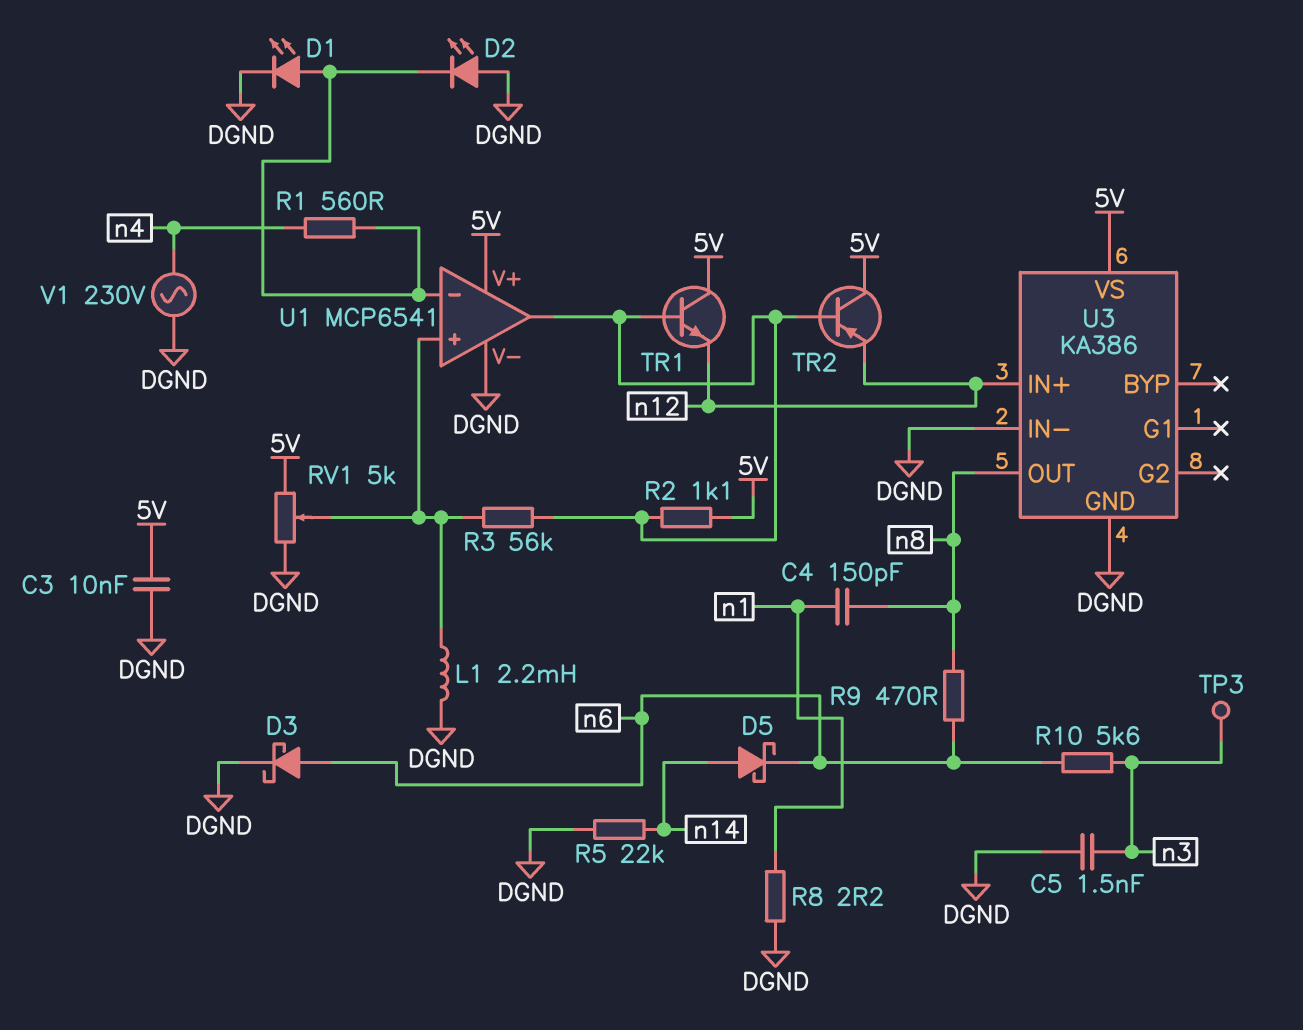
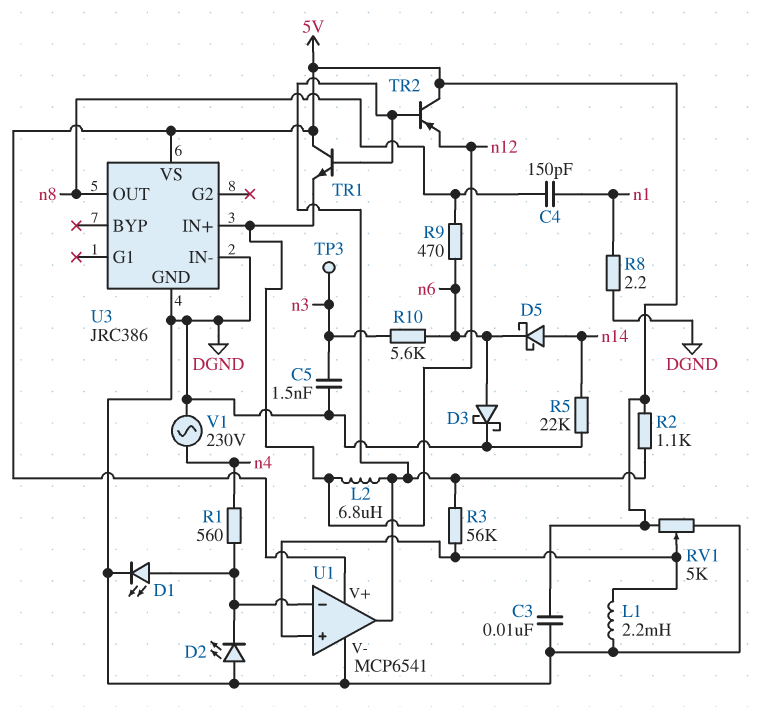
L2: none -> 6.8uH (U1/out, n12)
U3: KA386 -> JRC386

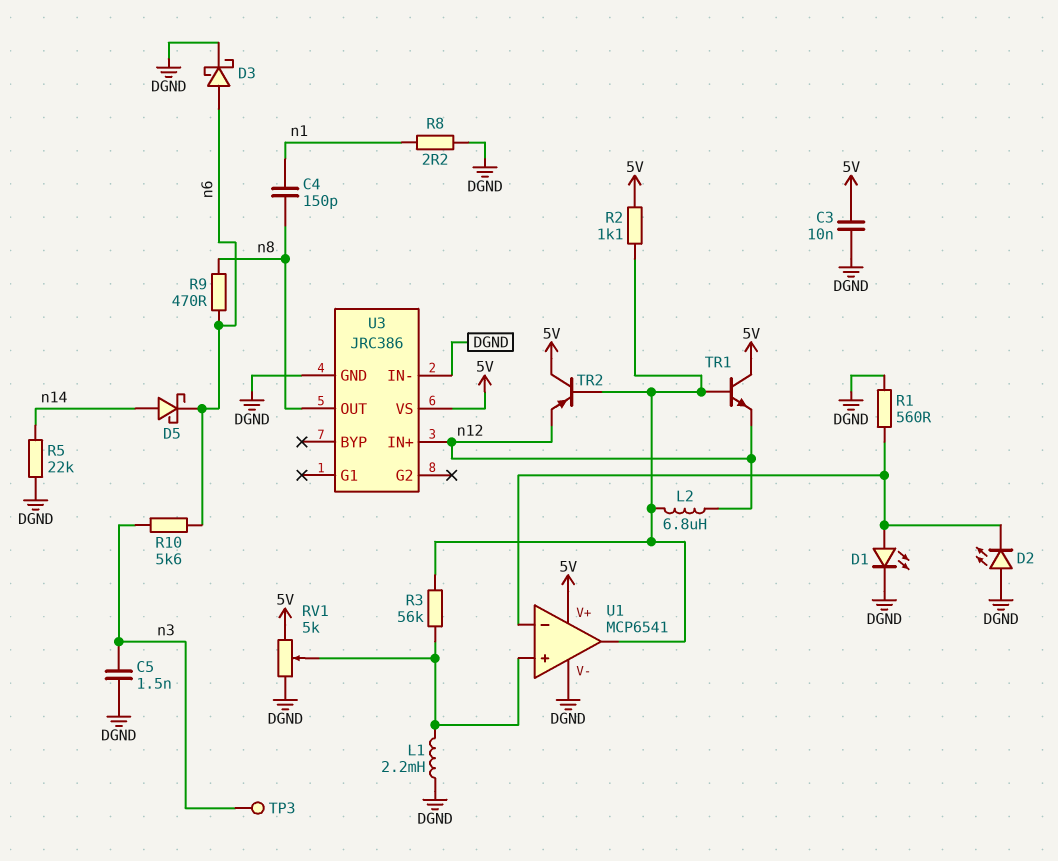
R1: 560 (U1/in-, n4) -> 560 (DGND, U1/in-)
V1: AC 230V (DGND, n4) -> none

